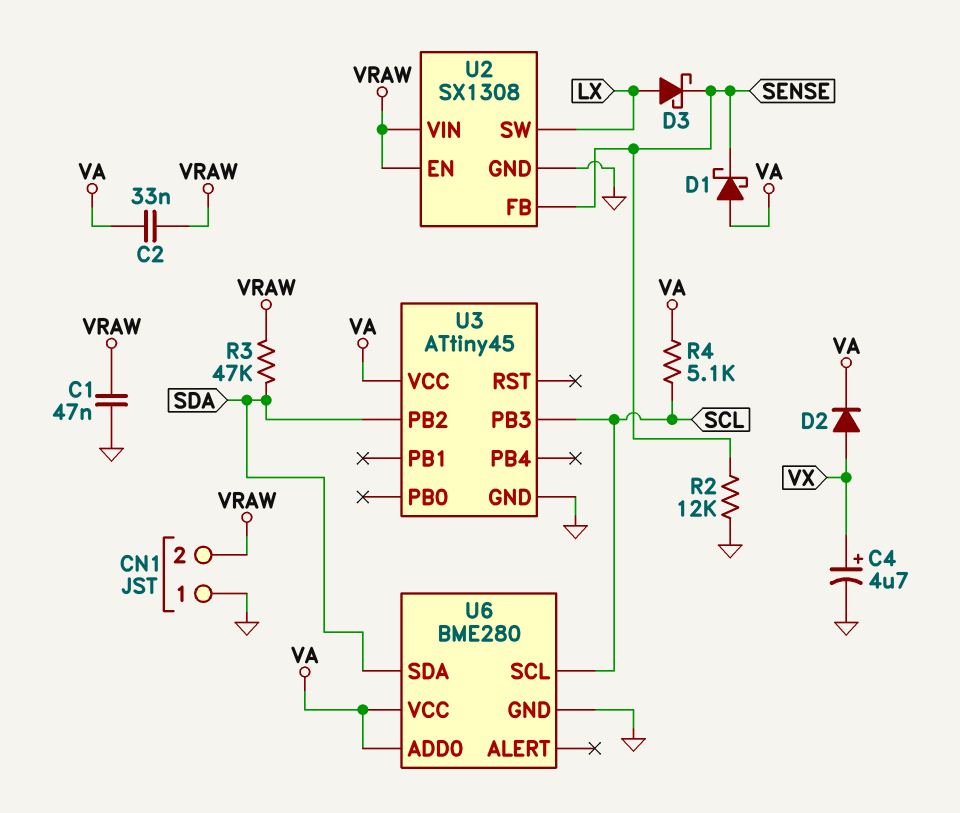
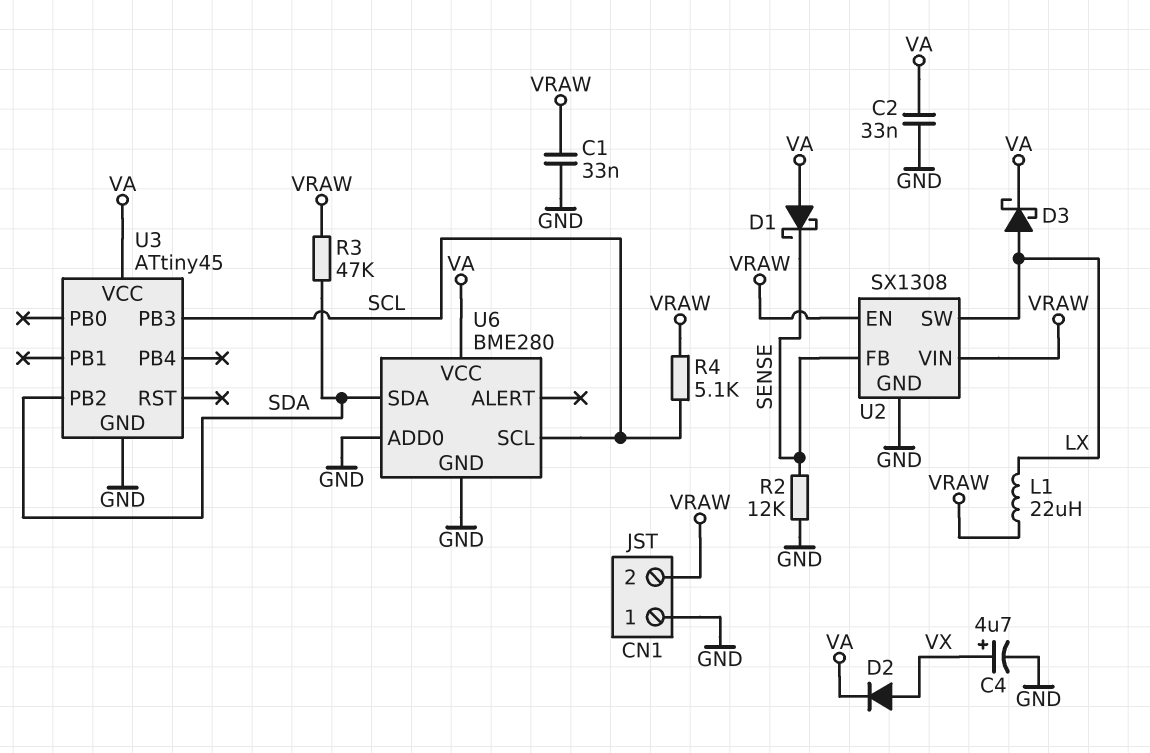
C1: 47nF (GND, VRAW) -> 33nF (GND, VRAW)
C2: 33nF (VA, VRAW) -> 33nF (GND, VA)
D3: schottky (A LX, K SENSE) -> schottky (A LX, K VA)
L1: none -> 22uH (LX, VRAW)
R4: 5.1k (SCL, VA) -> 5.1k (SCL, VRAW)
U6 pin ADD0: VA -> GND

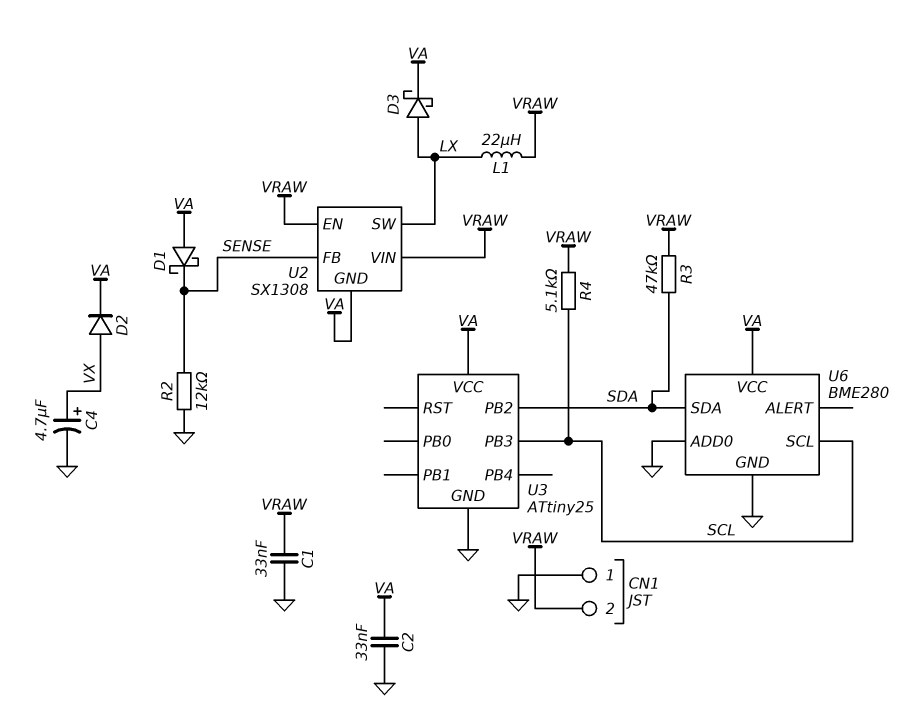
U2 pin GND: GND -> VA
U3: ATtiny45 -> ATtiny25

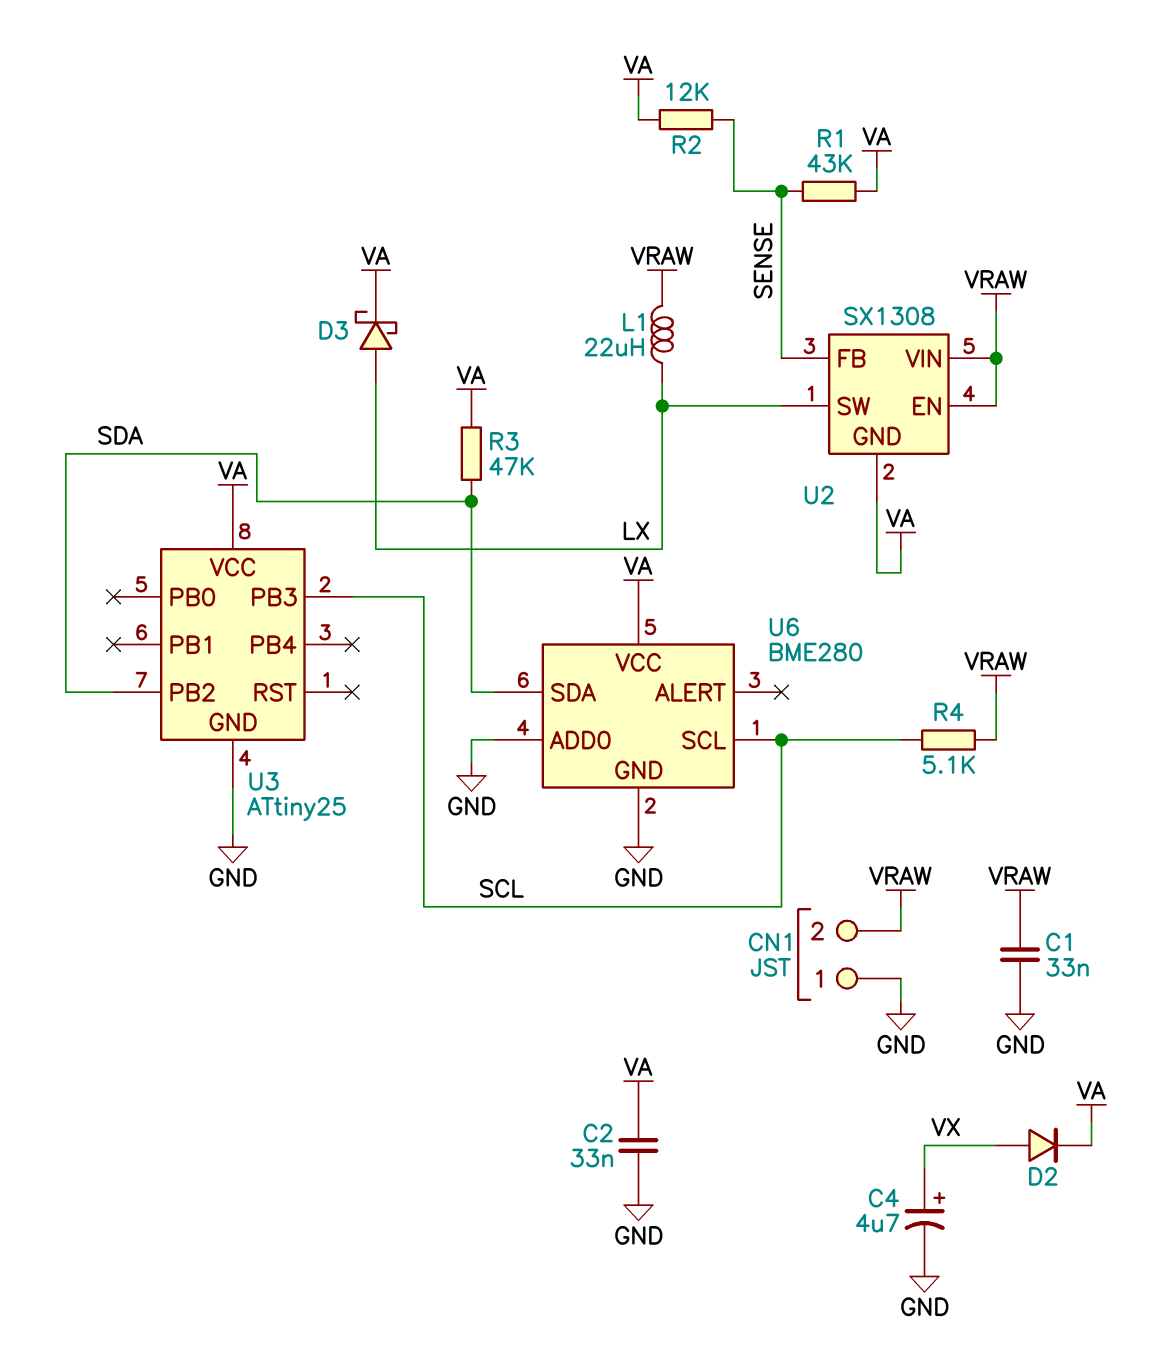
D1: schottky (A VA, K SENSE) -> none
R1: none -> 43k (SENSE, VA)
R2: 12k (GND, SENSE) -> 12k (SENSE, VA)
R3: 47k (SDA, VRAW) -> 47k (SDA, VA)

